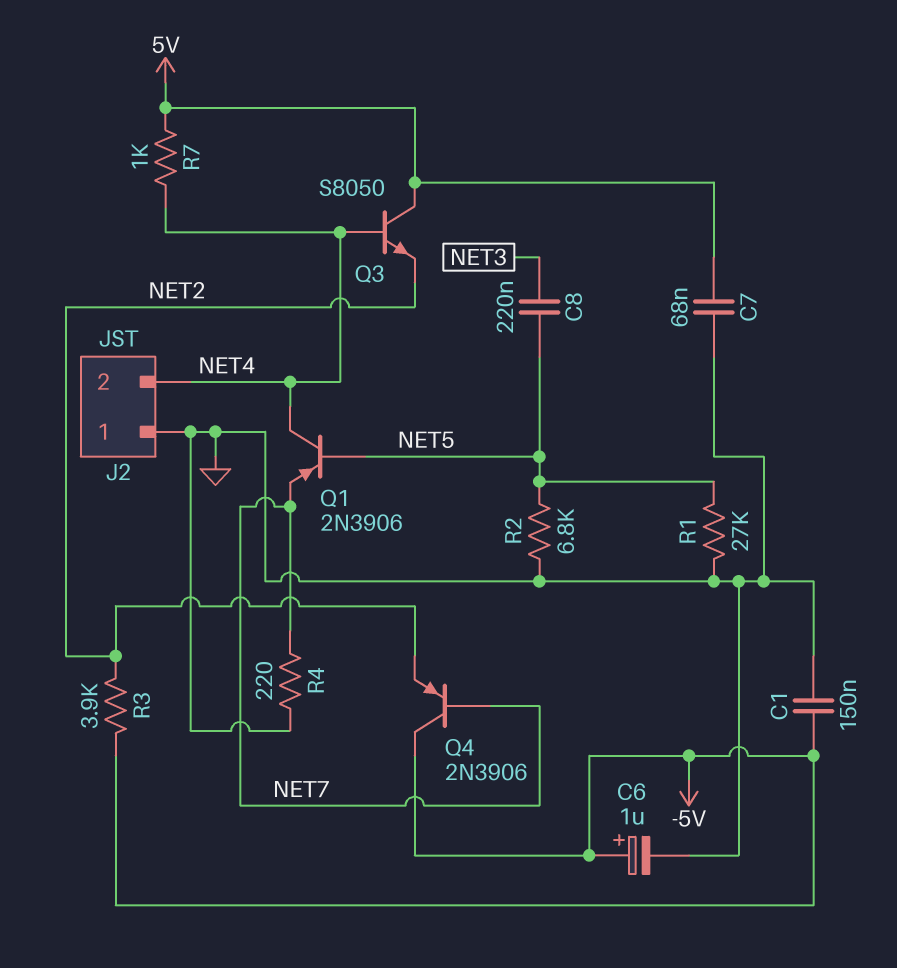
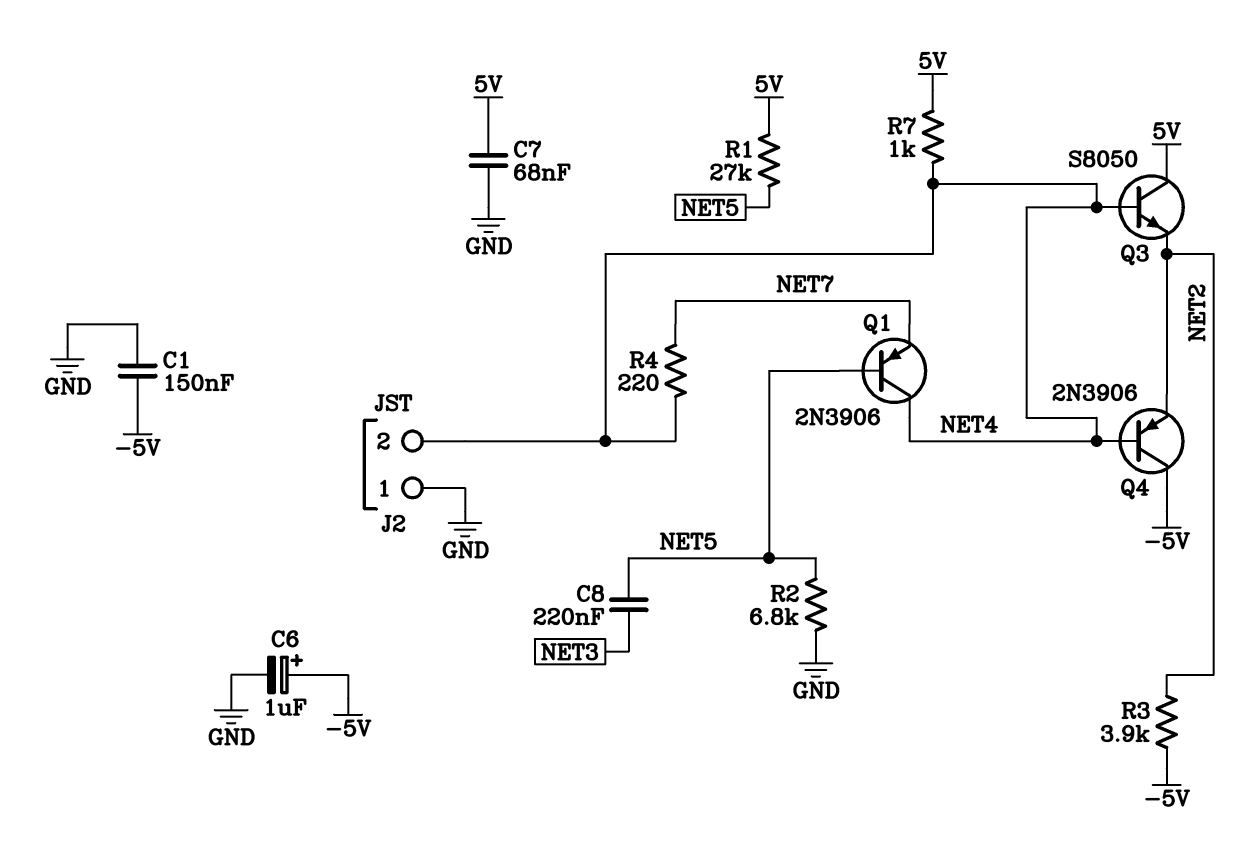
Q4: PNP 2N3906 (B NET7, C -5V, E NET2) -> PNP 2N3906 (B NET4, C -5V, E NET2)
R1: 27k (GND, NET5) -> 27k (5V, NET5)
R4: 220 (GND, NET7) -> 220 (NET4, NET7)

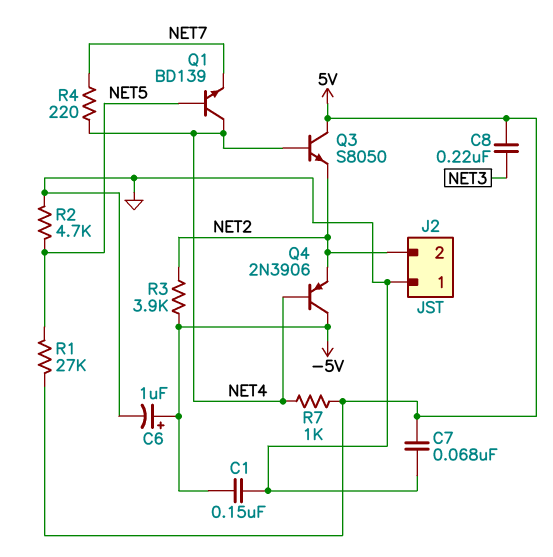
C8: 220nF (NET3, NET5) -> 220nF (5V, NET3)
J2 pin 2: NET4 -> NET2
Q1: PNP 2N3906 (B NET5, C NET4, E NET7) -> NPN BD139 (B NET5, C NET4, E NET7)
R2: 6.8k (GND, NET5) -> 4.7k (GND, NET5)

